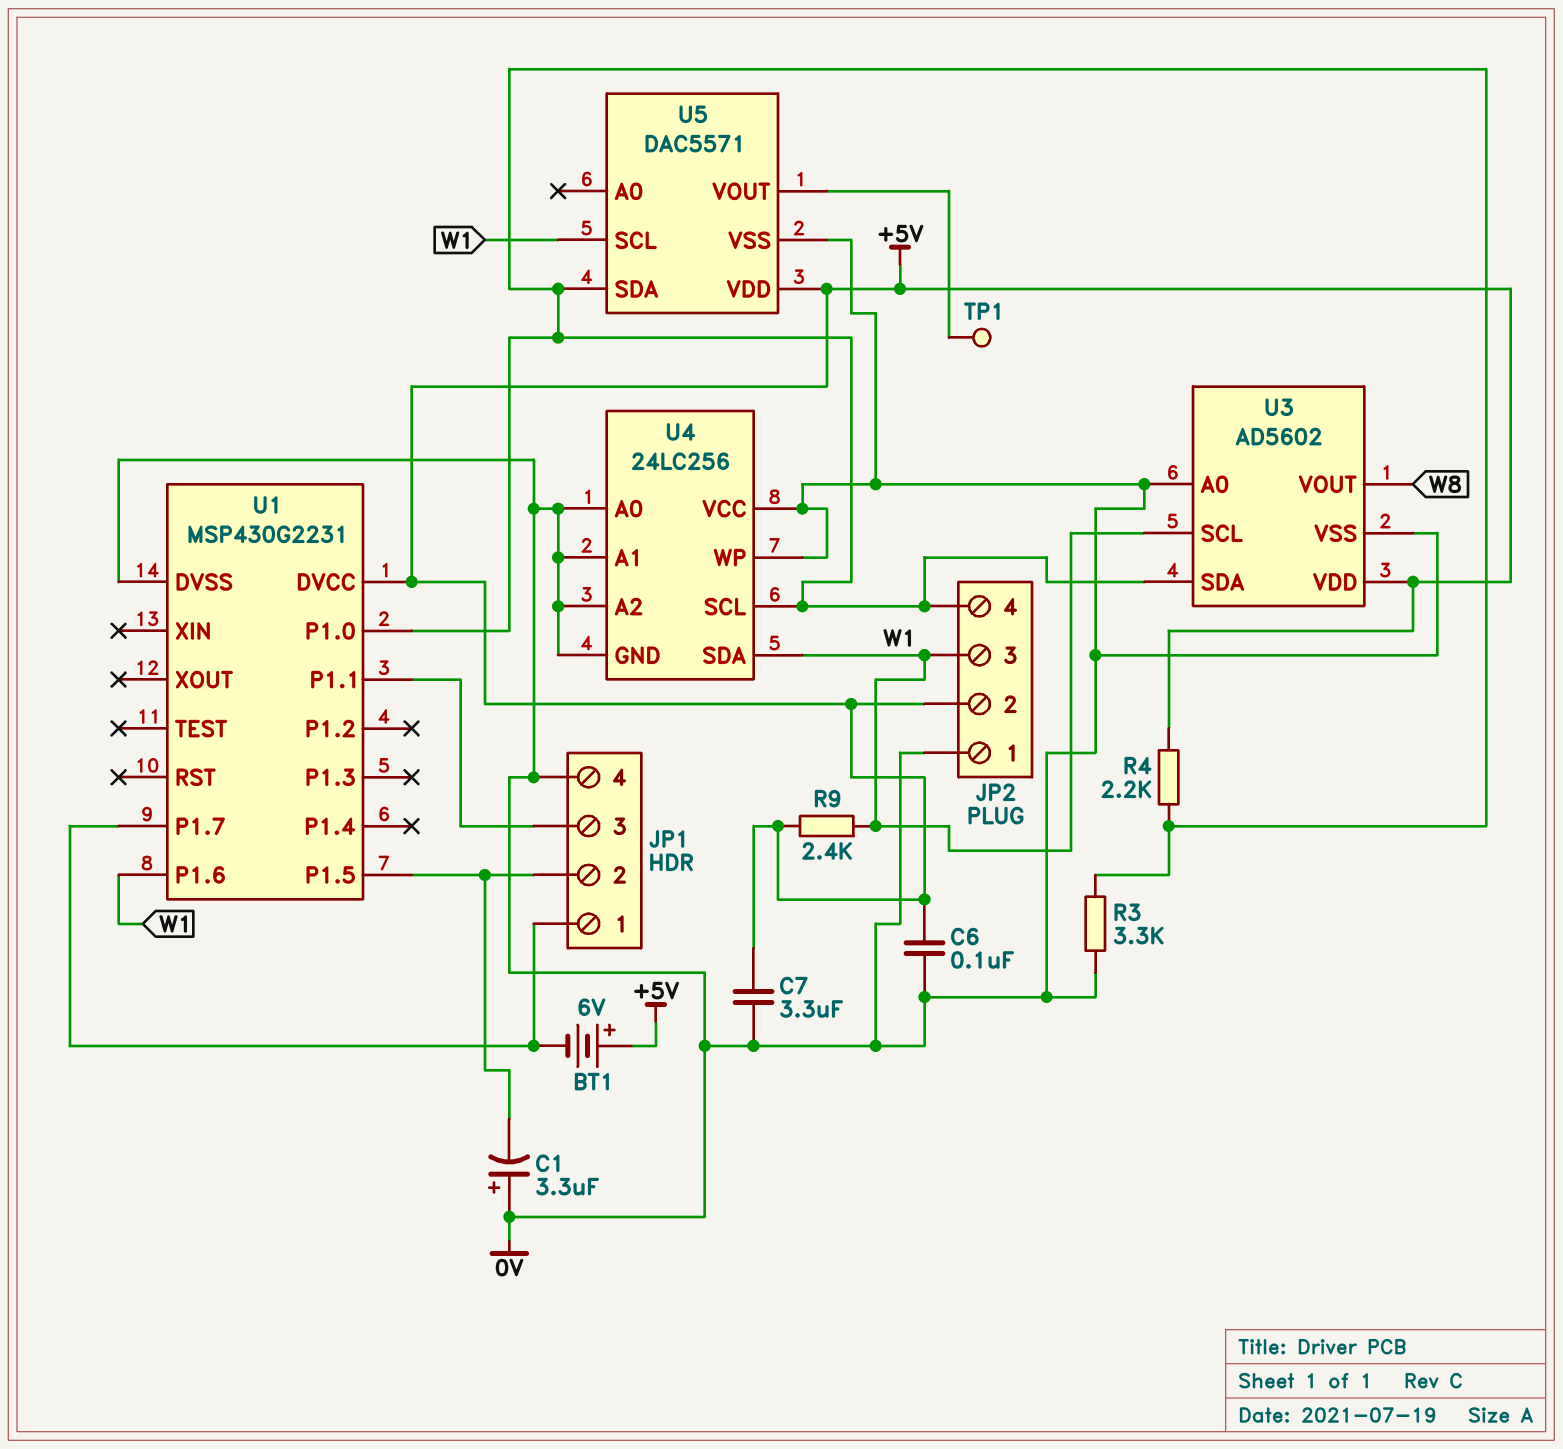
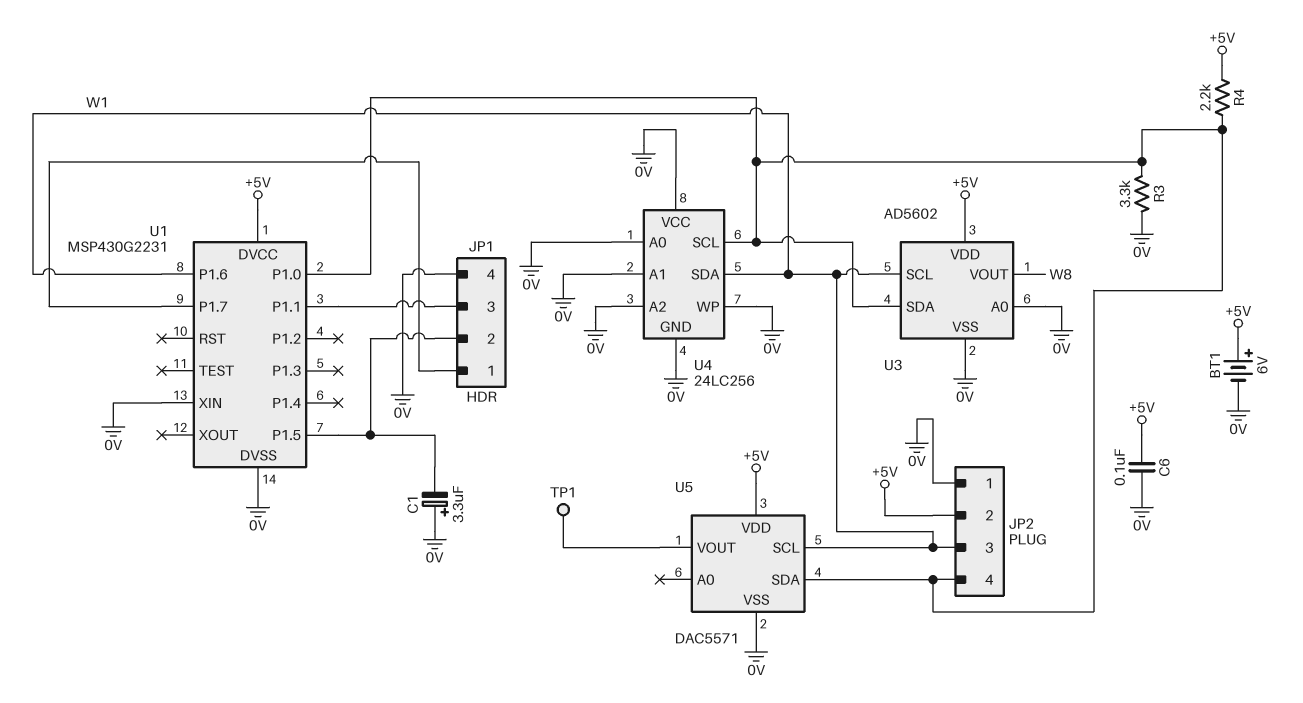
BT1: 6V (plus +5V, minus JP1/1) -> 6V (plus +5V, minus 0V)
C7: 3.3uF (+5V, 0V) -> none
R9: 2.4k (+5V, W1) -> none
U1 pin XIN: none -> 0V

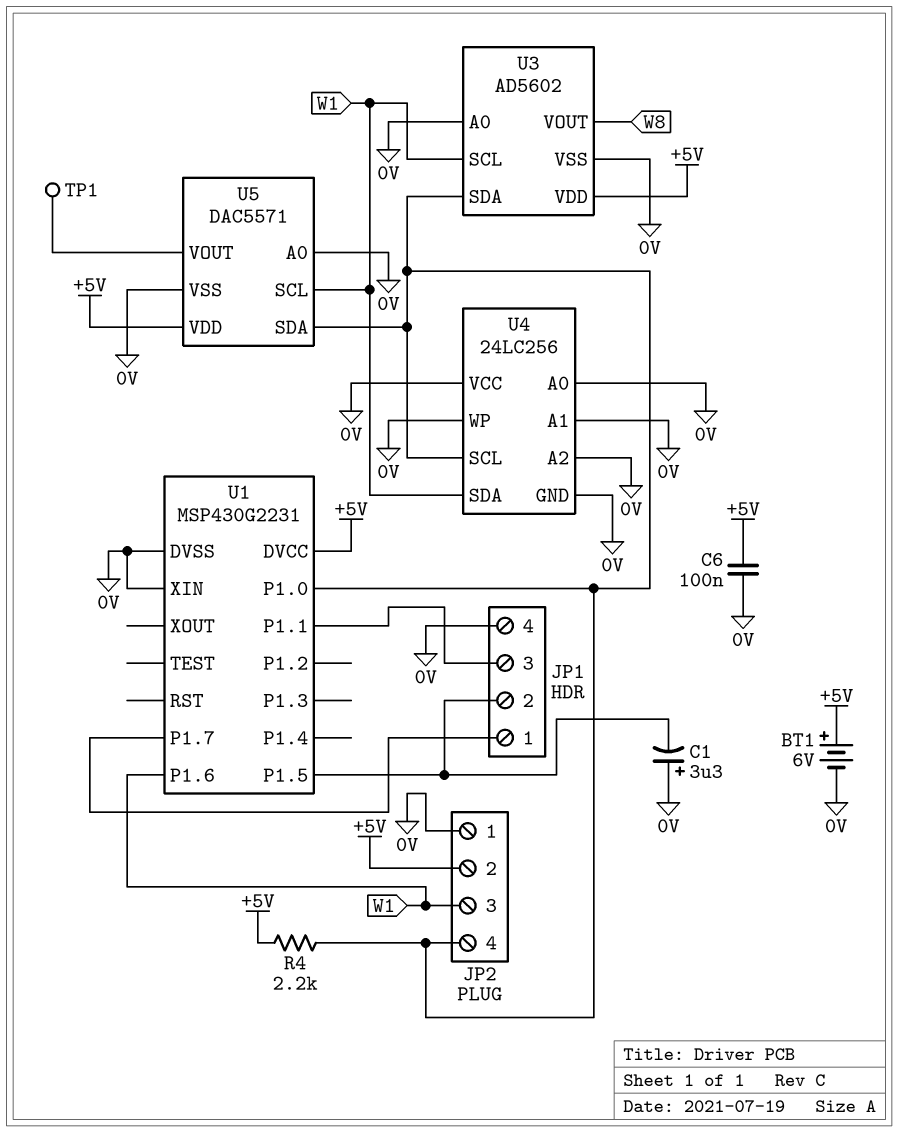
R3: 3.3k (0V, JP2/4) -> none
U5 pin A0: none -> 0V

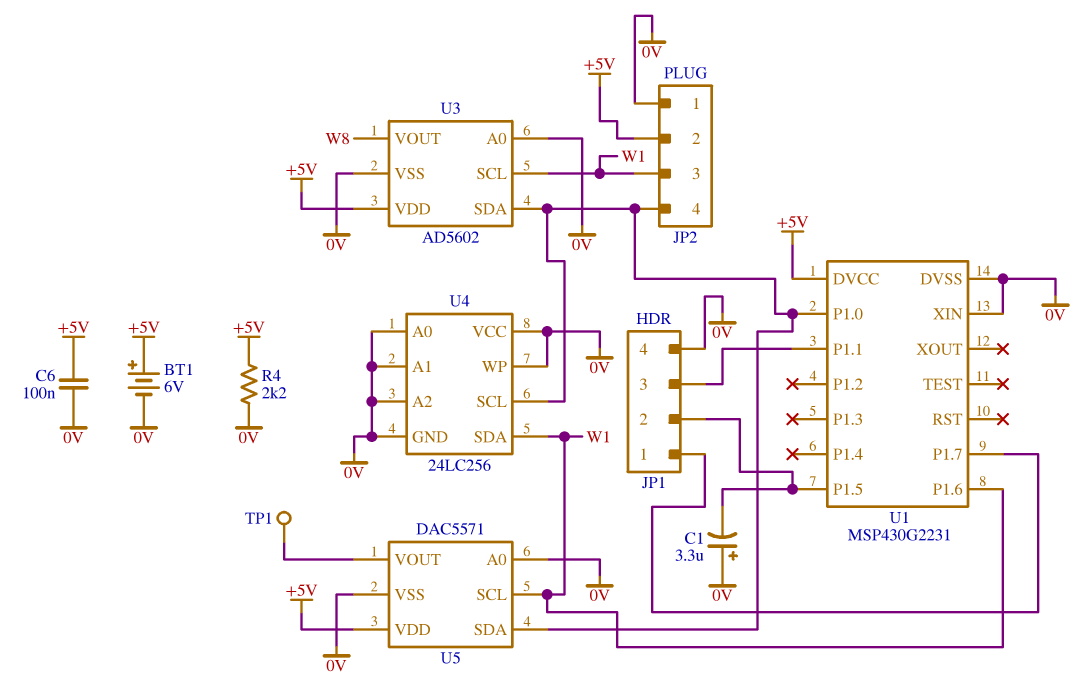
R4: 2.2k (+5V, JP2/4) -> 2.2k (+5V, 0V)

